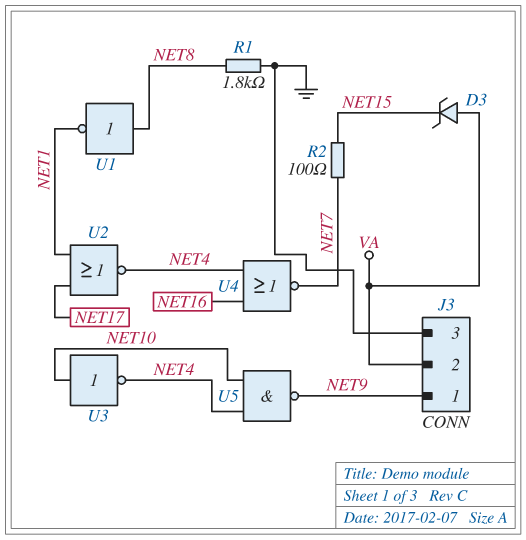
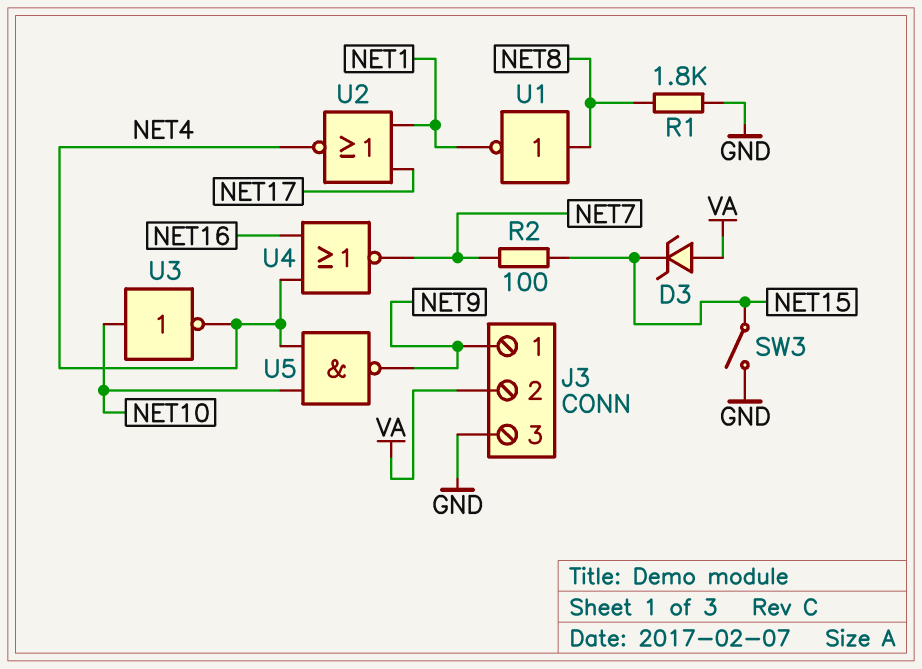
SW3: none -> switch (GND, NET15)

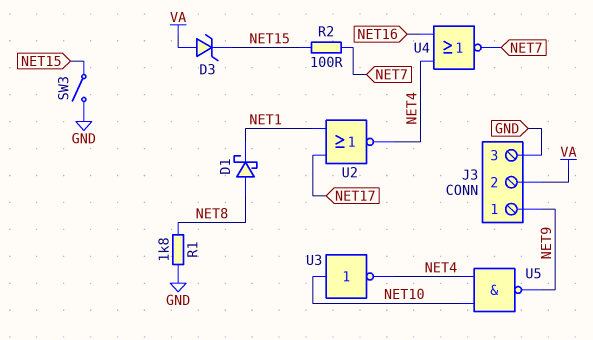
D1: none -> schottky (A NET8, K NET1)
U1: NOT (in NET8, out NET1) -> none

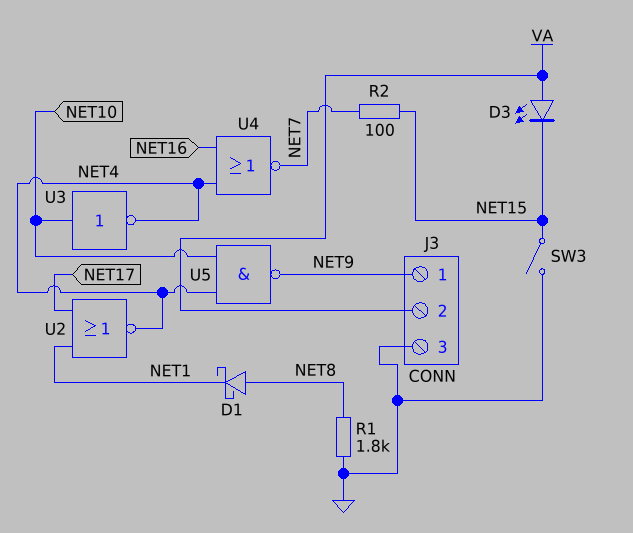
D3: zener (A VA, K NET15) -> LED (A VA, K NET15)

